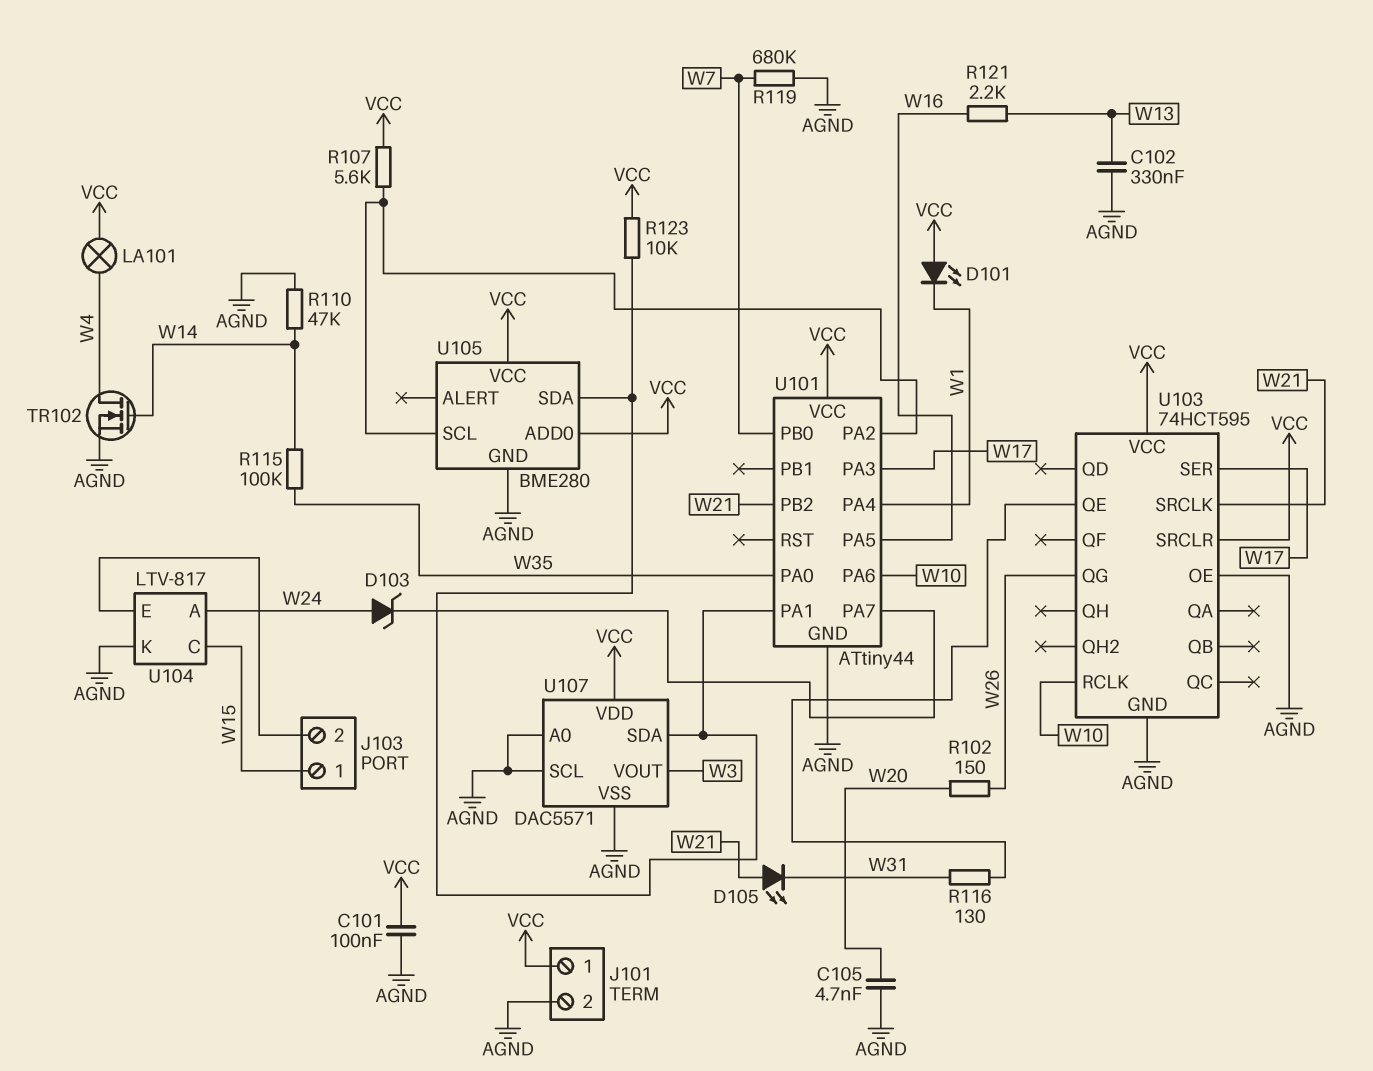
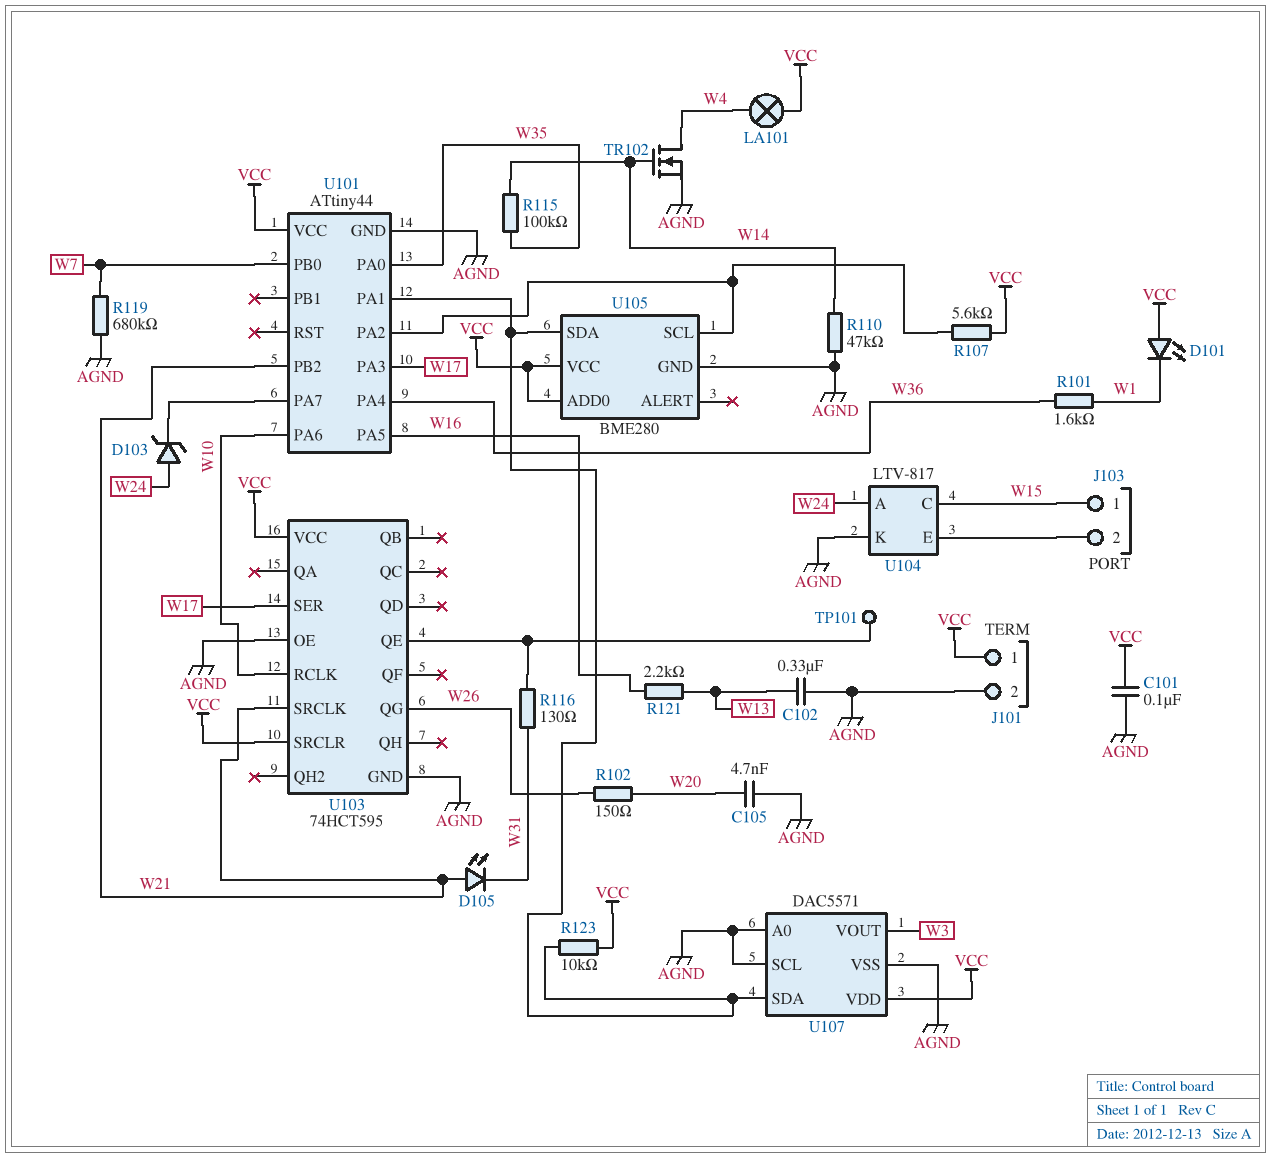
R101: none -> 1.6k (W1, W36)
TP101: none -> test point (U103/QE)
U101 pin PA4: W1 -> W36

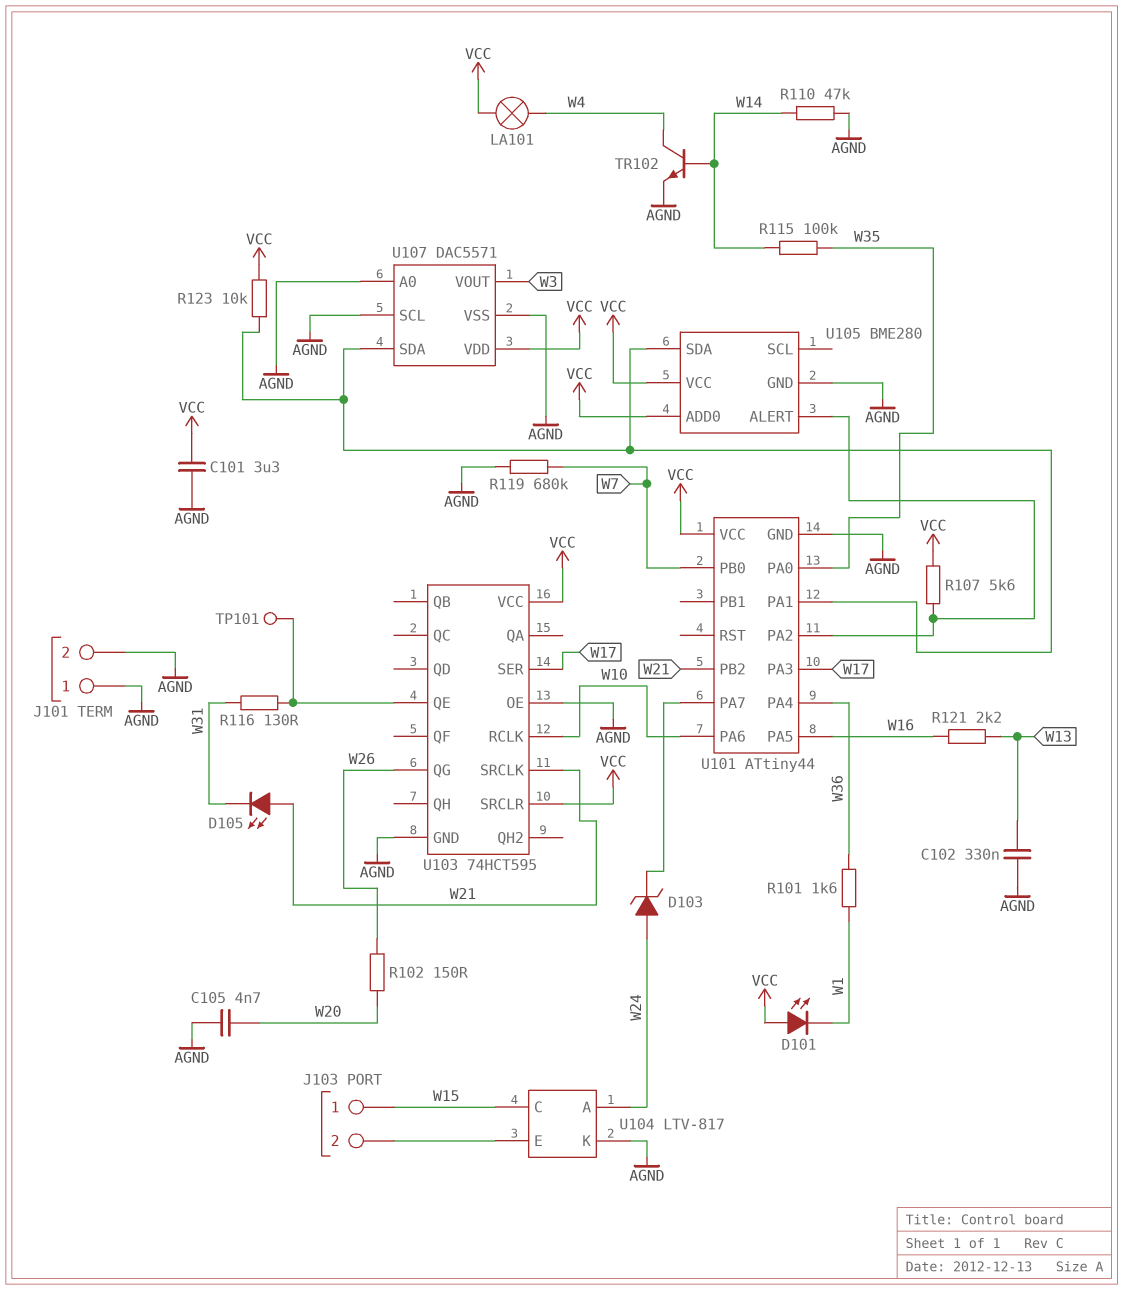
C101: 100nF (AGND, VCC) -> 3.3uF (AGND, VCC)
J101 pin 1: VCC -> AGND
TR102: NMOS (G W14, D W4, S AGND) -> NPN (B W14, C W4, E AGND)
U105 pin ALERT: none -> U101/PA2
U105 pin SCL: U101/PA2 -> none

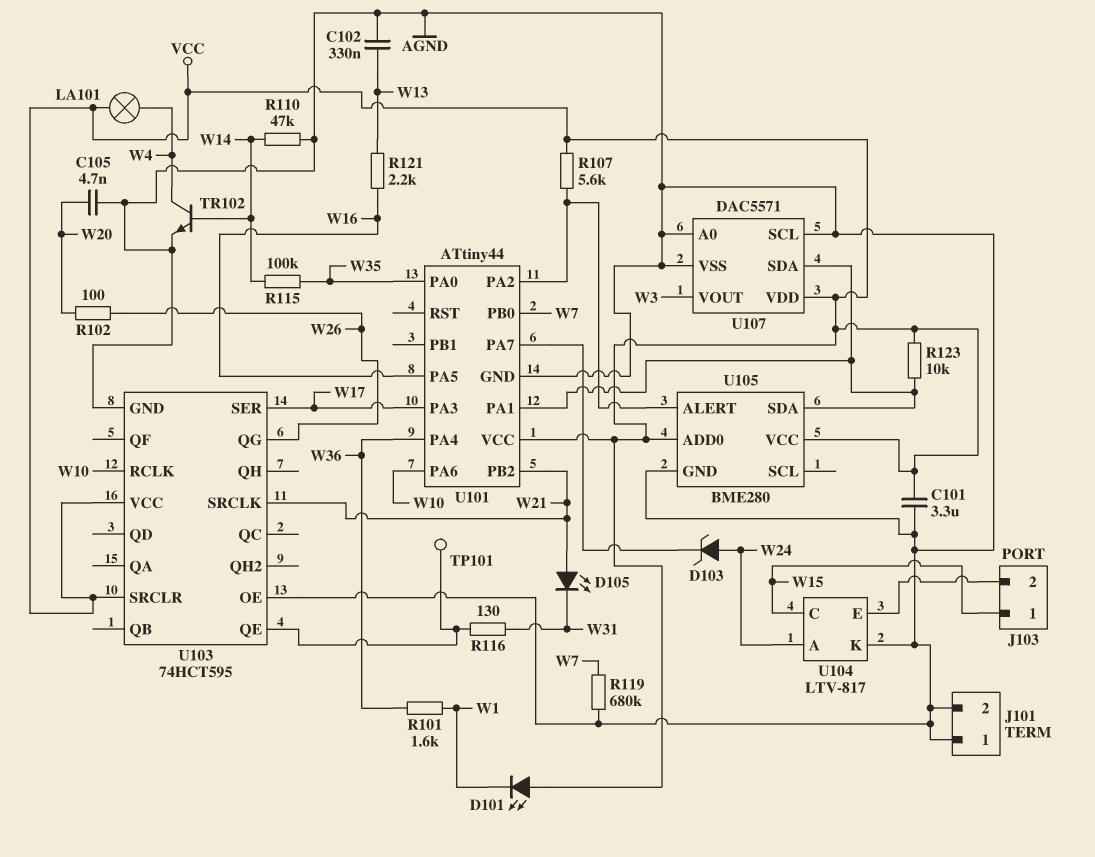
R102: 150 (W20, W26) -> 100 (W20, W26)

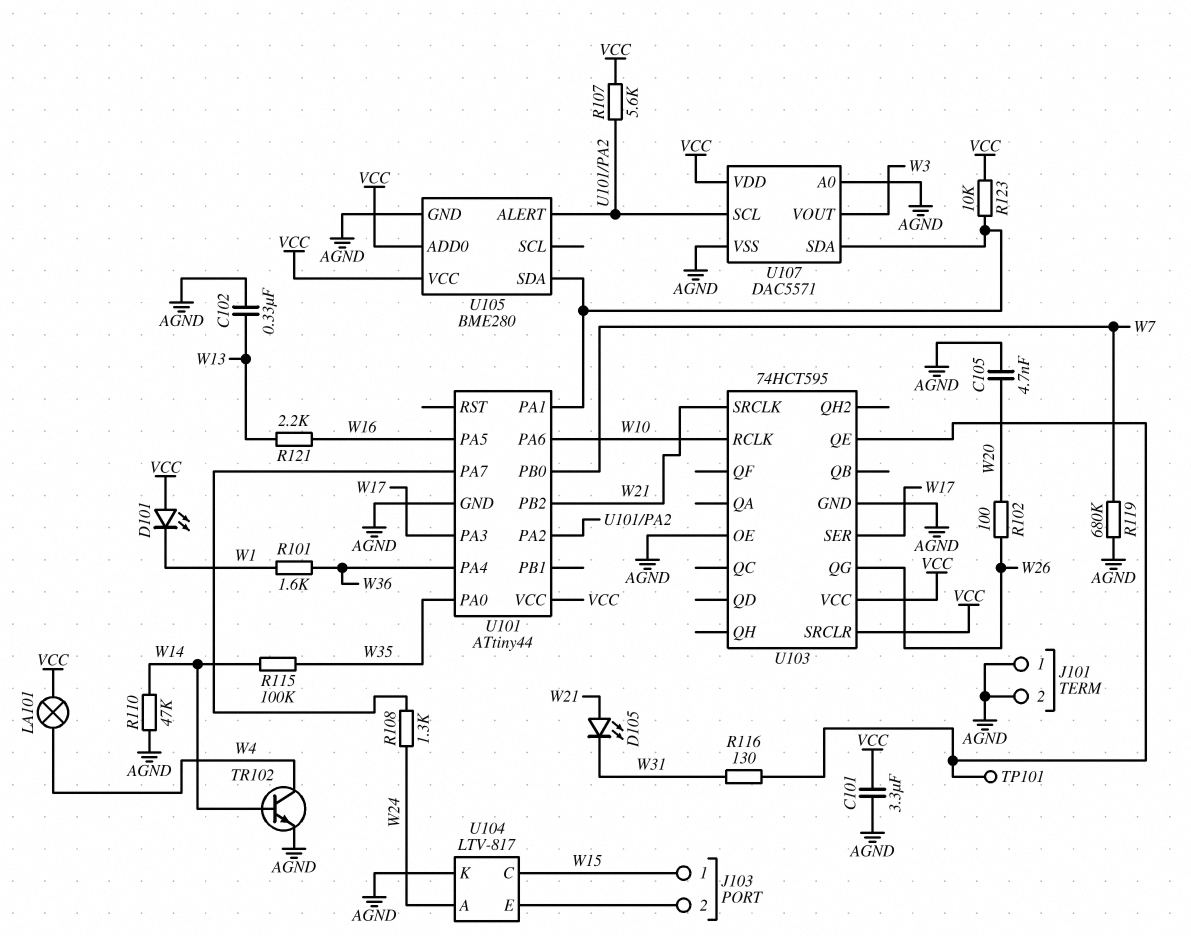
D103: zener (A W24, K U101/PA7) -> none
R108: none -> 1.3k (U101/PA7, W24)
U107 pin SCL: AGND -> U101/PA2

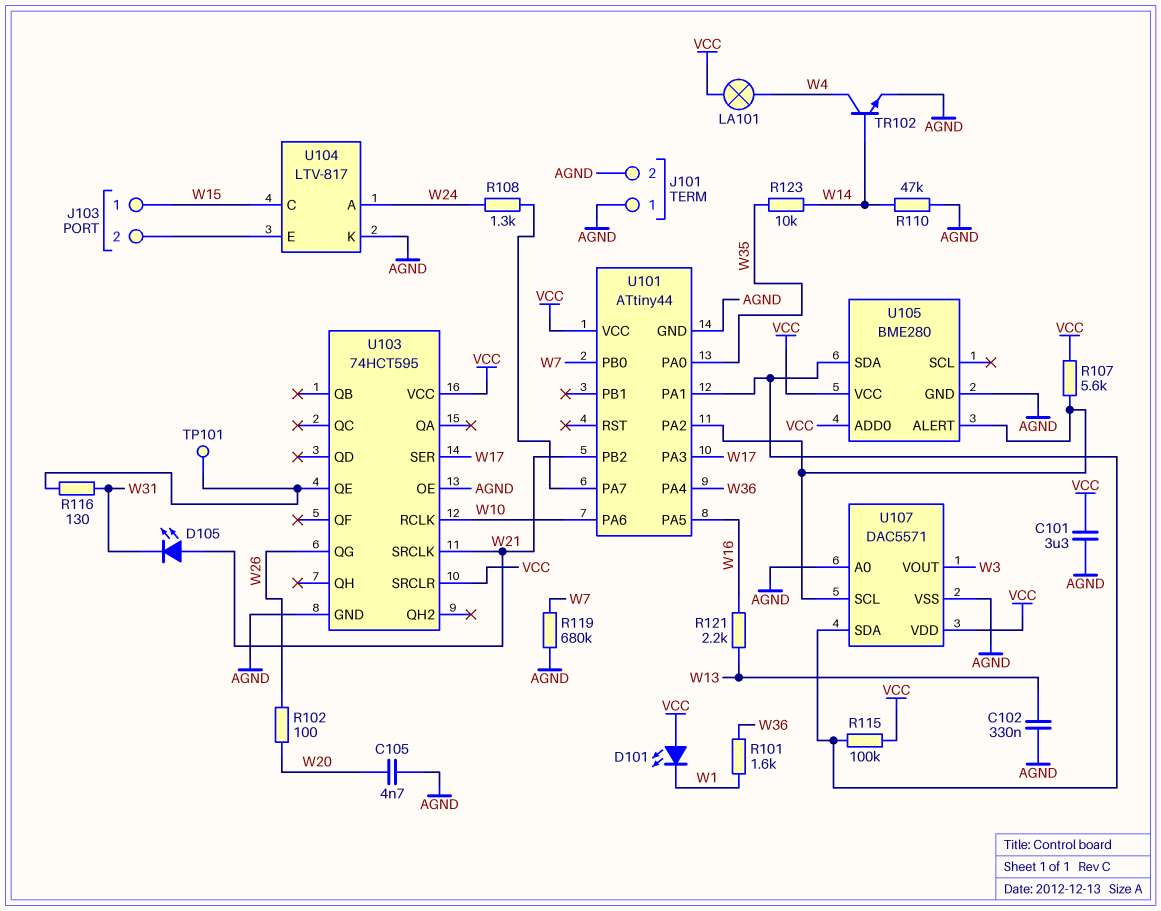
R115: 100k (W14, W35) -> 100k (U101/PA1, VCC)
R123: 10k (U101/PA1, VCC) -> 10k (W14, W35)

